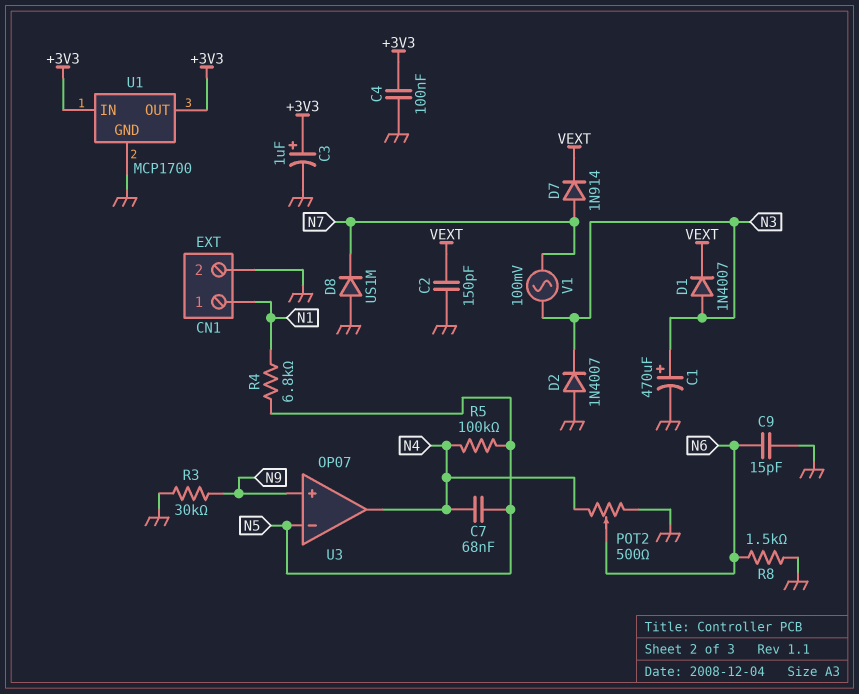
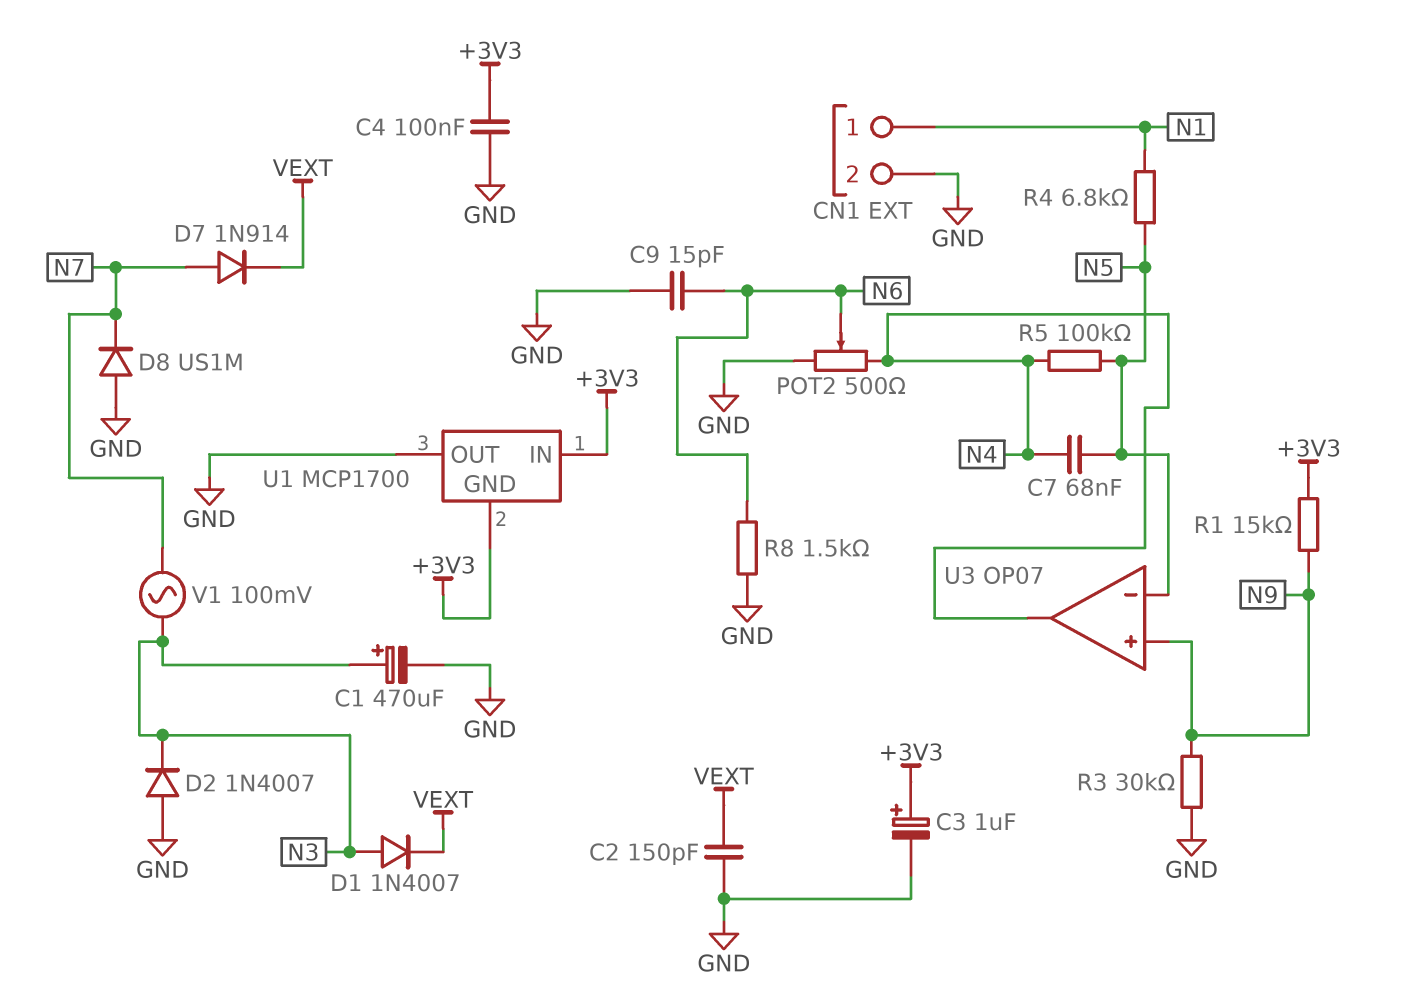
R1: none -> 15k (+3V3, N9)
U1 pin GND: GND -> +3V3
U1 pin OUT: +3V3 -> GND

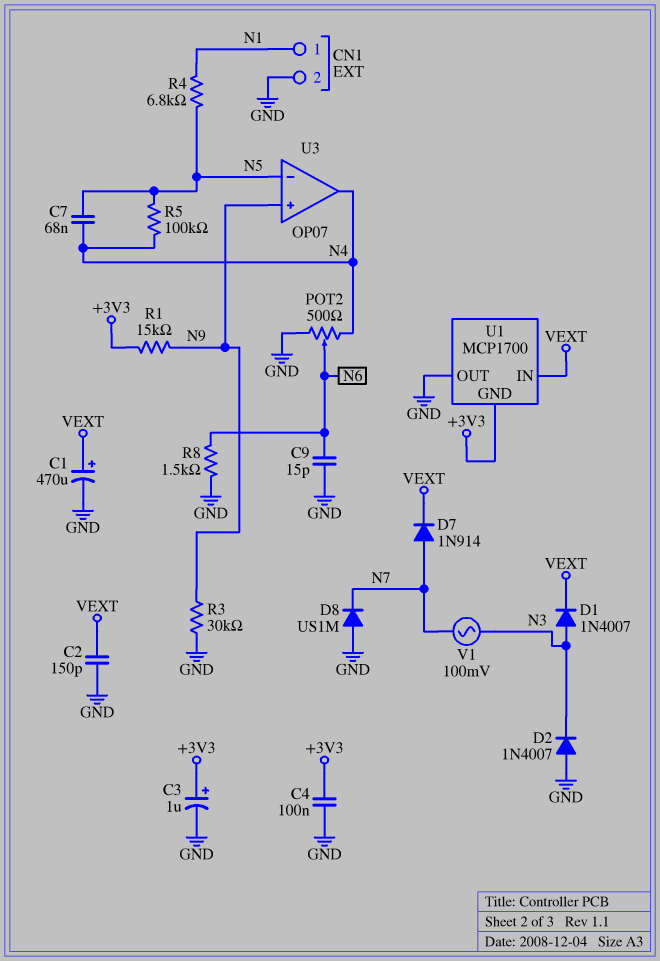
C1: 470uF (plus N3, minus GND) -> 470uF (plus VEXT, minus GND)
U1 pin IN: +3V3 -> VEXT

